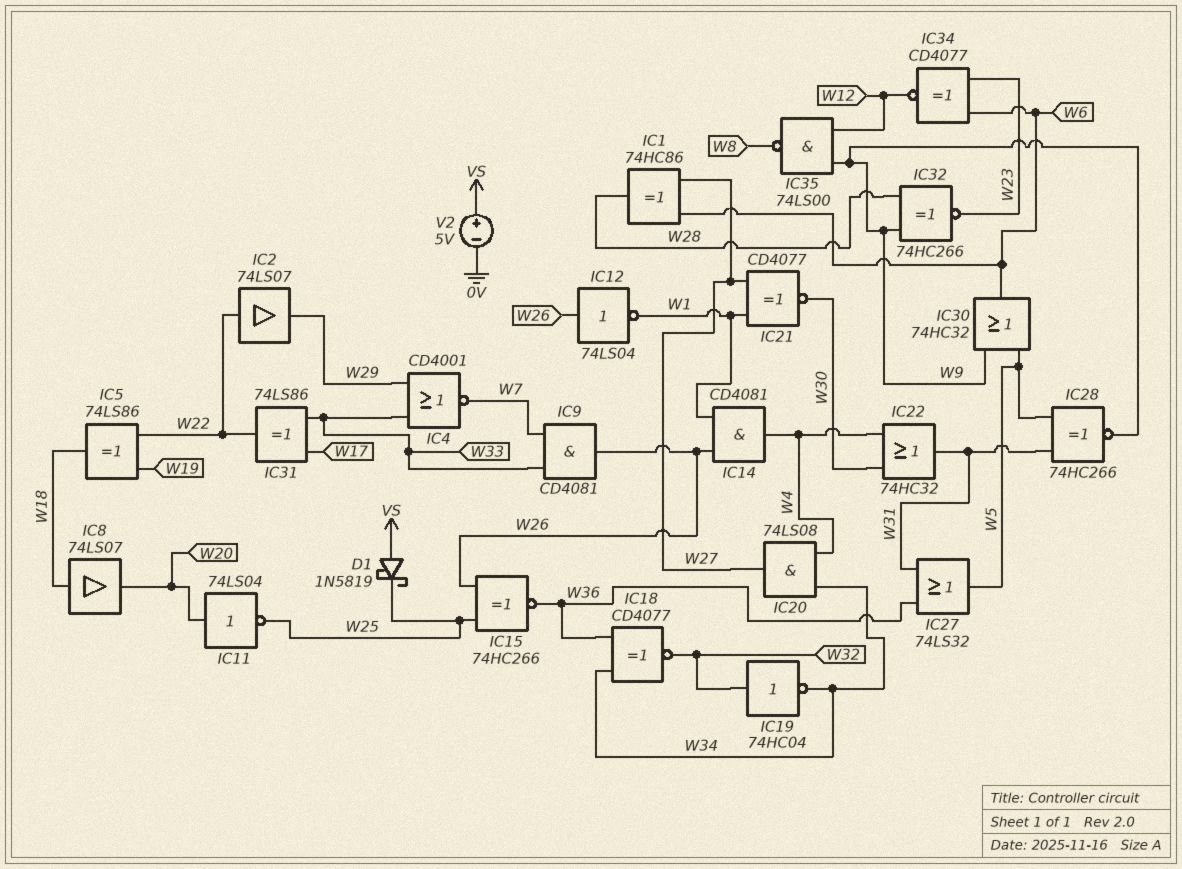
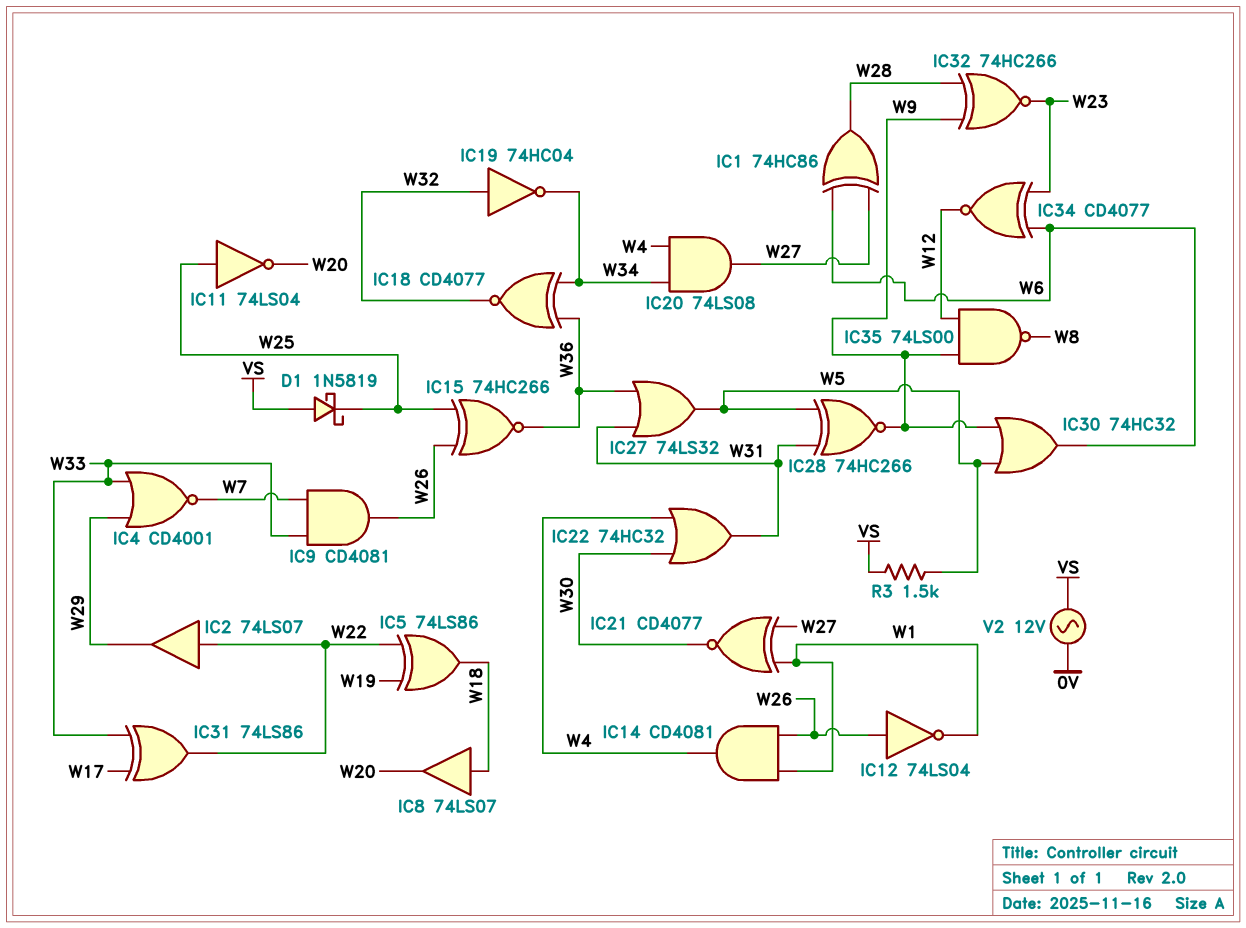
IC11: NOT 74LS04 (in W20, out W25) -> NOT 74LS04 (in W25, out W20)
R3: none -> 1.5k (VS, W5)
V2: 5V (plus VS, minus 0V) -> AC 12V (0V, VS)

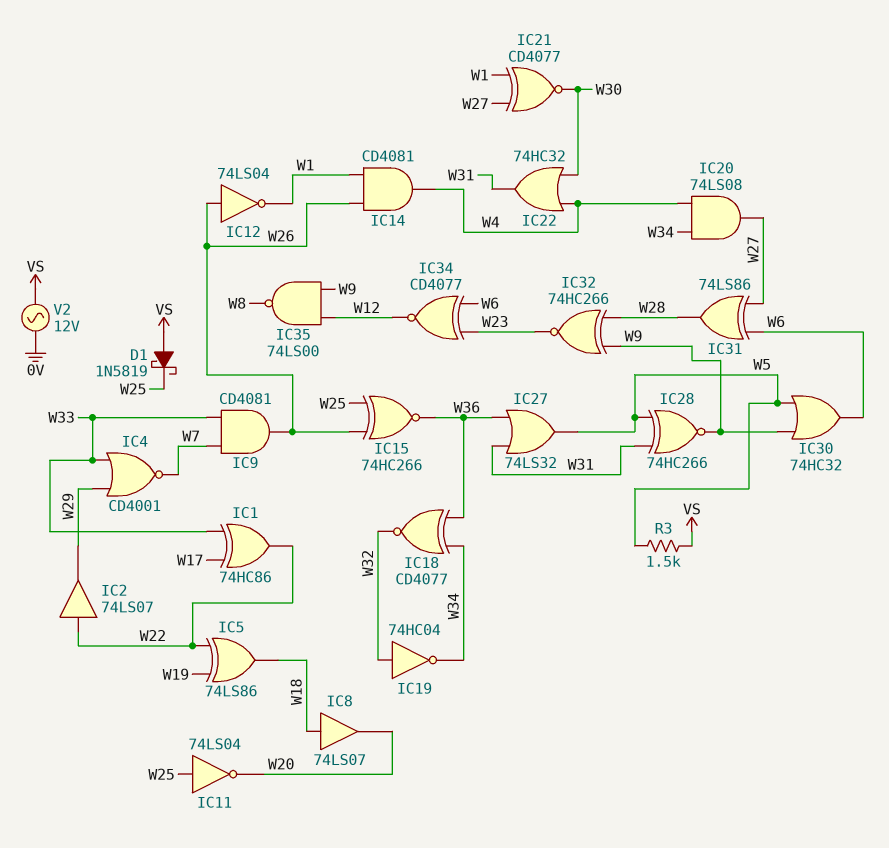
IC1: XOR 74HC86 (in W6, in W27, out W28) -> XOR 74HC86 (in W17, in W33, out W22)
IC31: XOR 74LS86 (in W17, in W33, out W22) -> XOR 74LS86 (in W6, in W27, out W28)

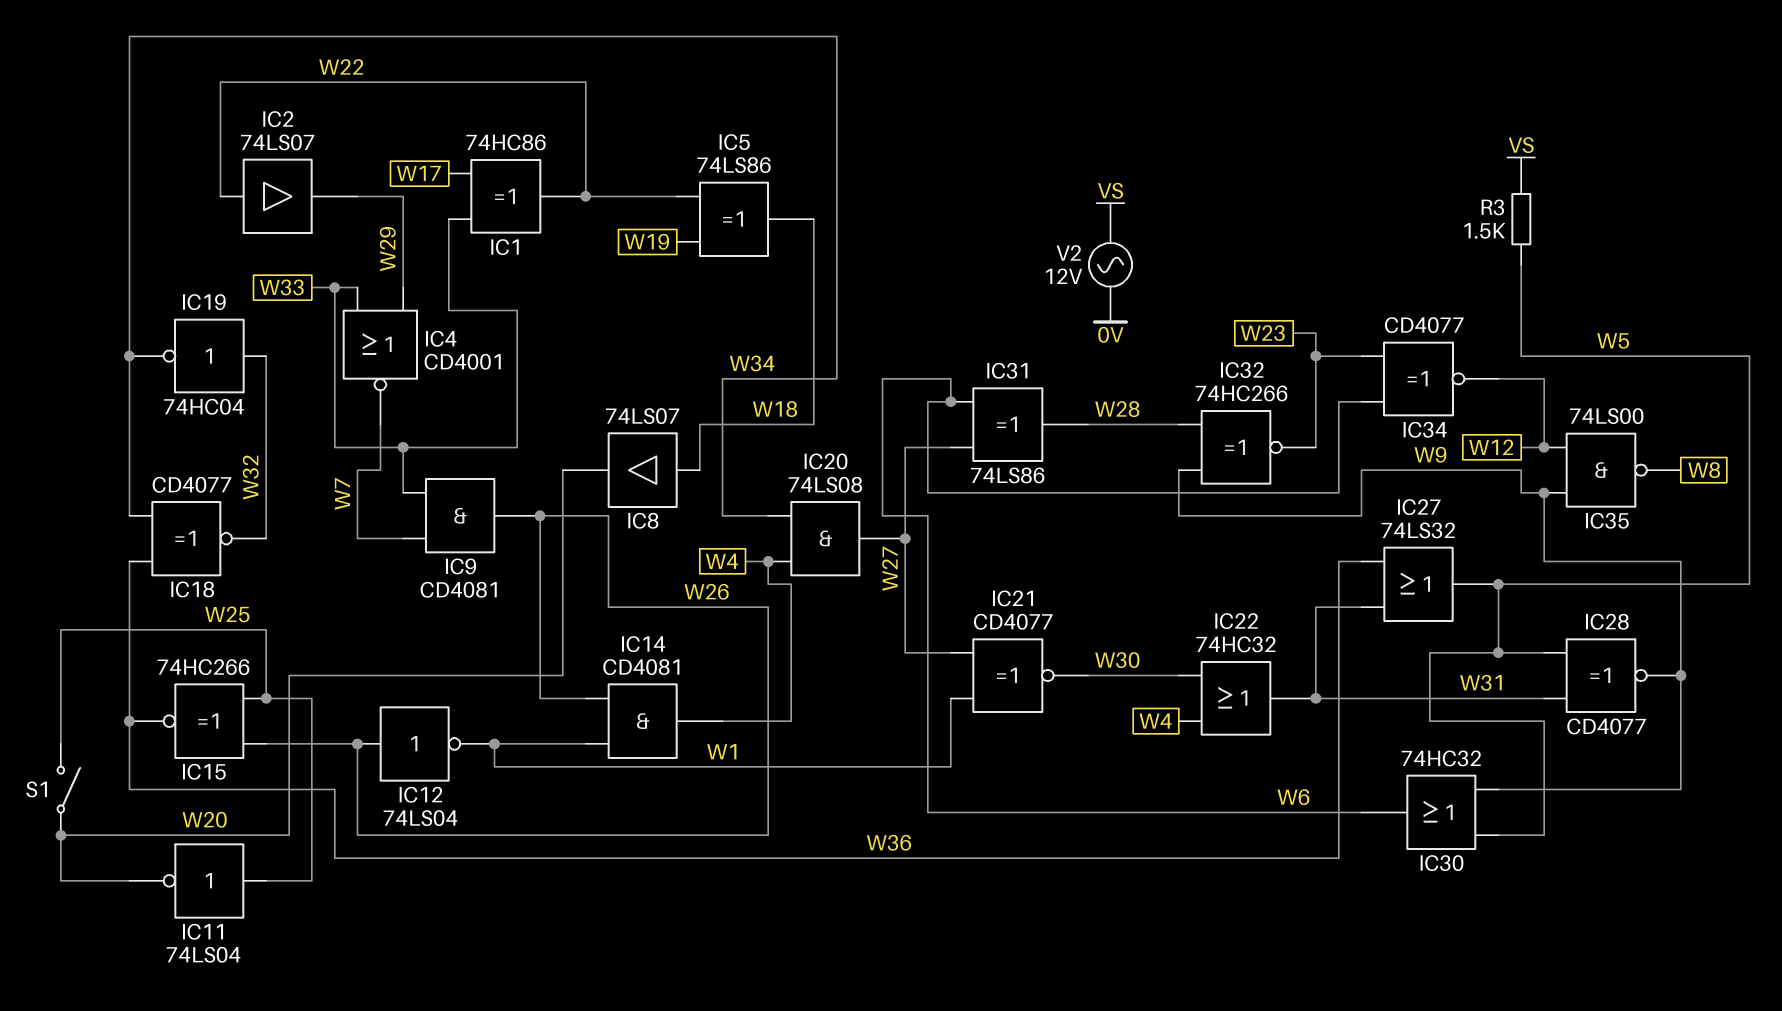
D1: schottky 1N5819 (A VS, K W25) -> none
IC28: XNOR 74HC266 (in W5, in W31, out W9) -> XNOR CD4077 (in W5, in W31, out W9)
S1: none -> switch (W20, W25)

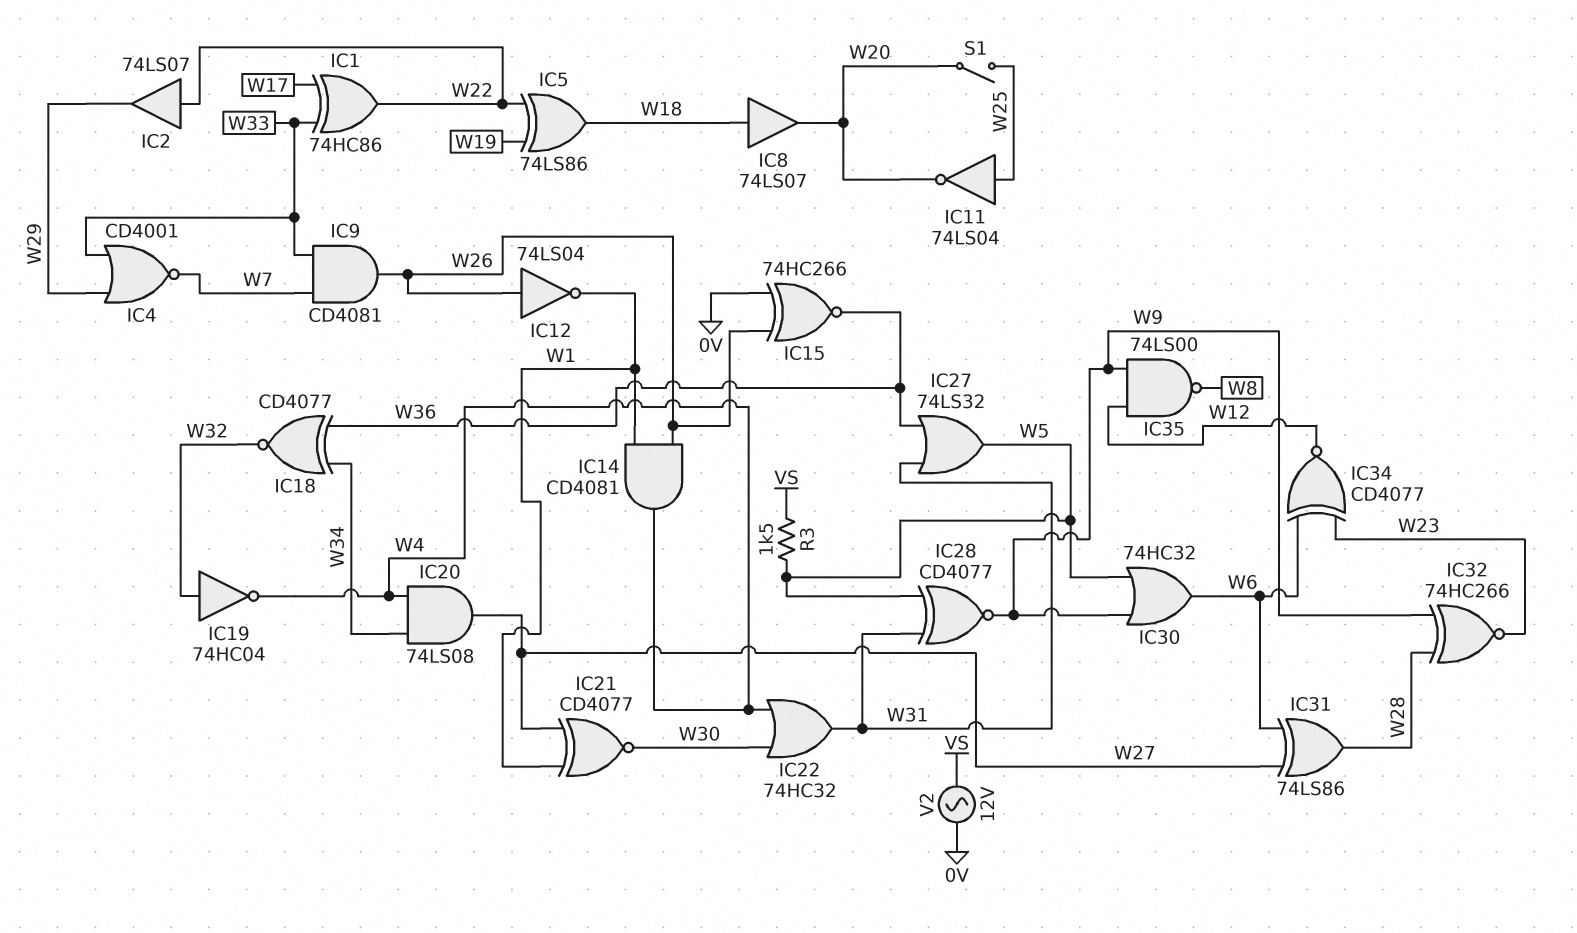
IC15: XNOR 74HC266 (in W25, in W26, out W36) -> XNOR 74HC266 (in 0V, in W26, out W36)
IC19: NOT 74HC04 (in W32, out W34) -> NOT 74HC04 (in W32, out W4)

